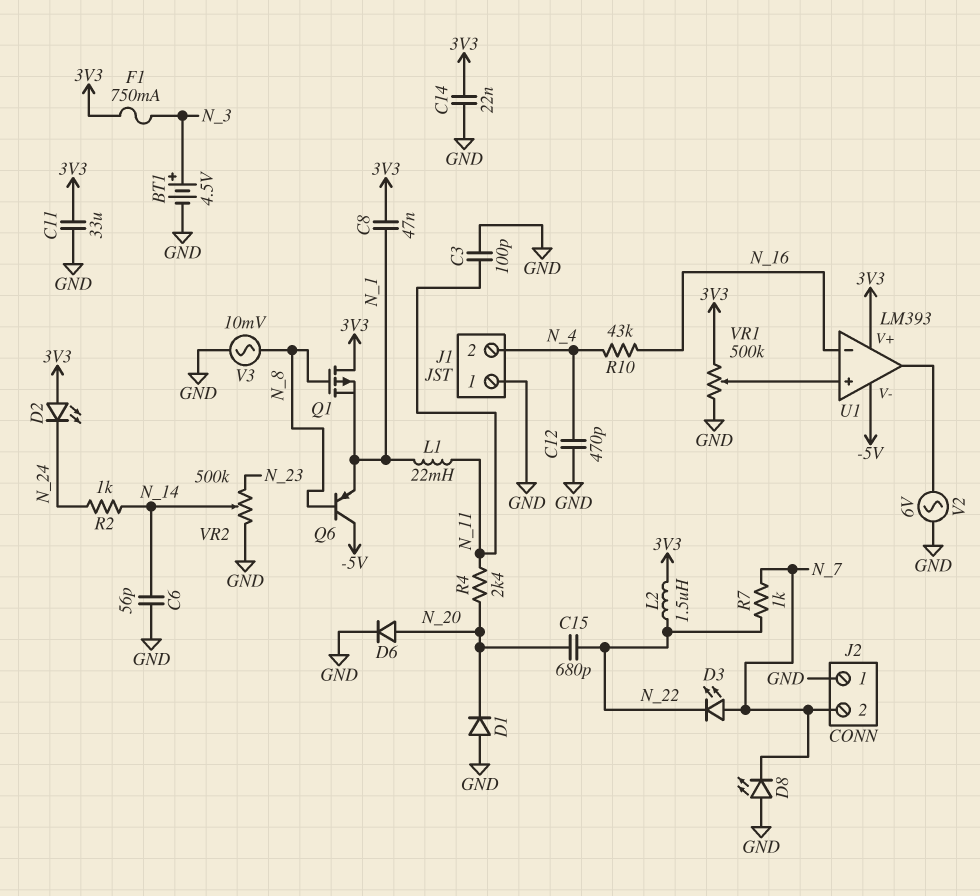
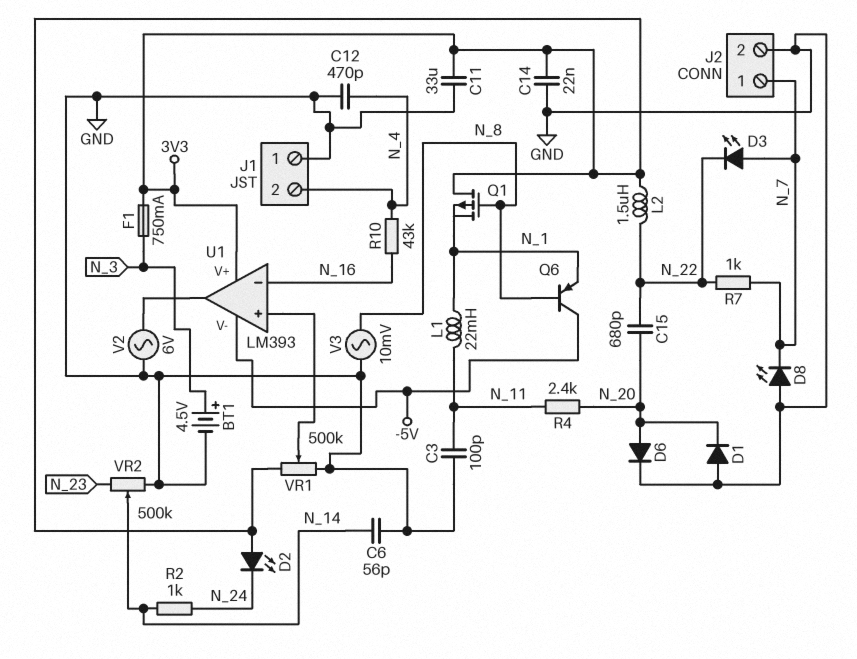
C8: 47nF (3V3, N_1) -> none
J2 pin 1: GND -> N_7
J2 pin 2: N_7 -> GND

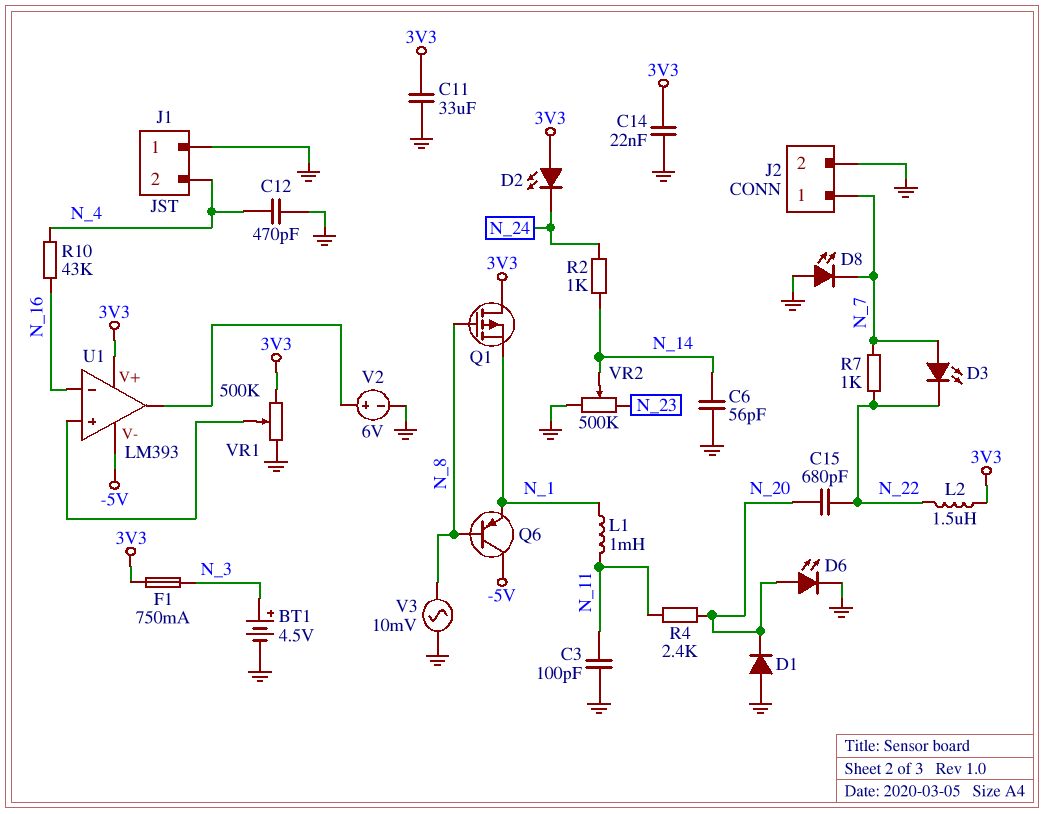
D6: diode (A N_20, K GND) -> LED (A N_20, K GND)
L1: 22mH (N_1, N_11) -> 1mH (N_1, N_11)
V2: AC 6V (GND, U1/out) -> 6V (plus U1/out, minus GND)

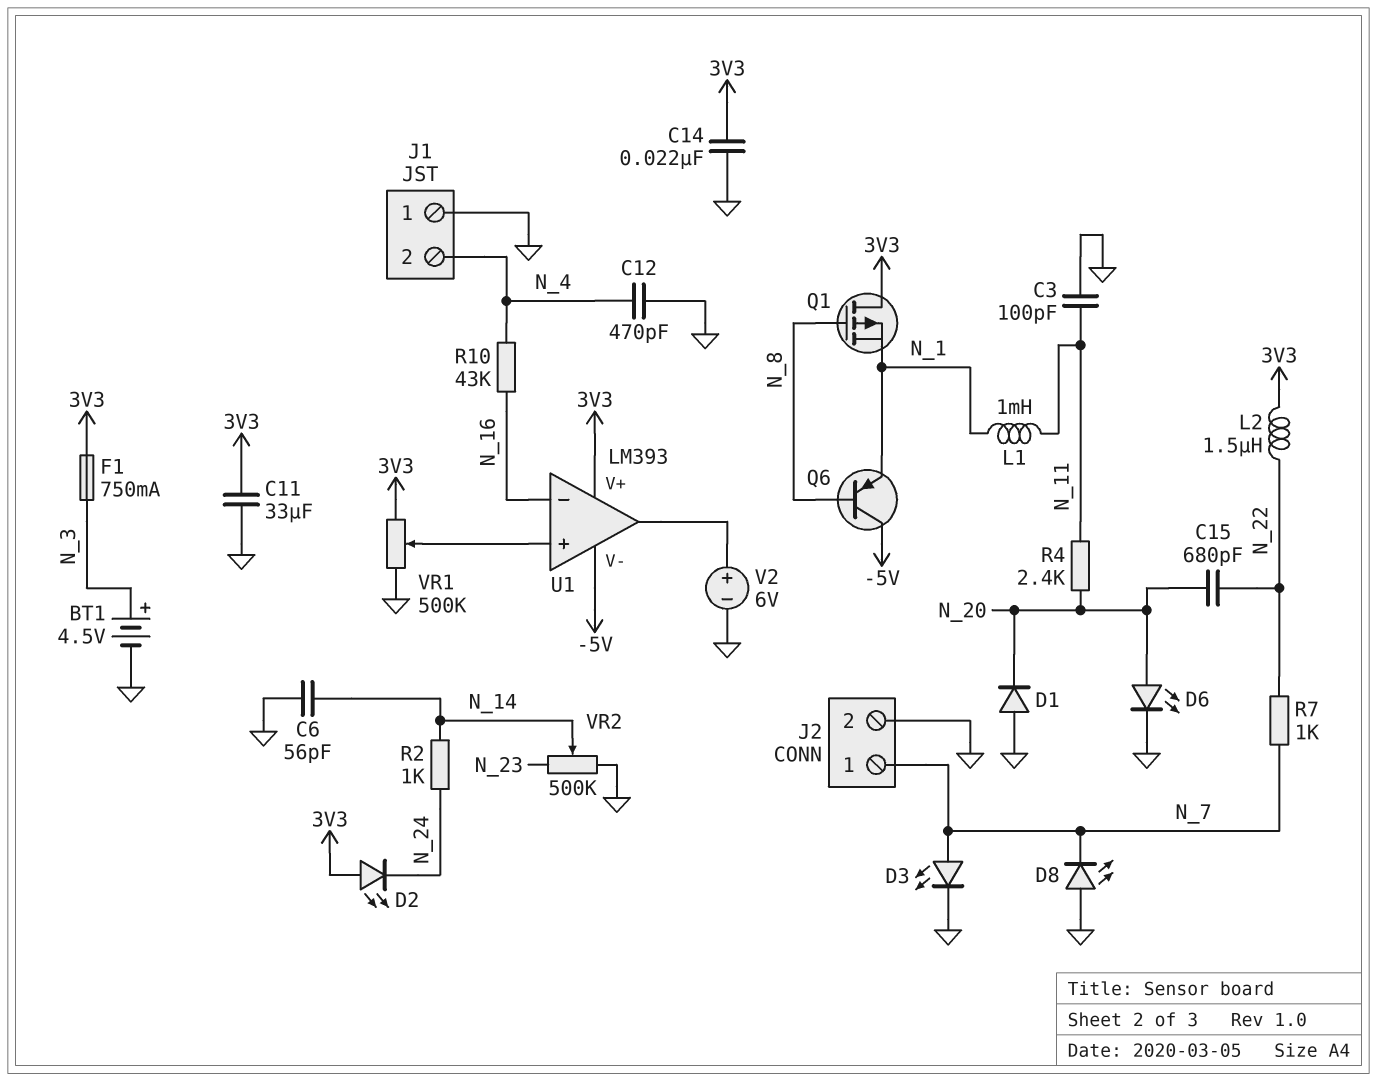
D3: LED (A N_7, K N_22) -> LED (A N_7, K GND)
V3: AC 10mV (GND, N_8) -> none

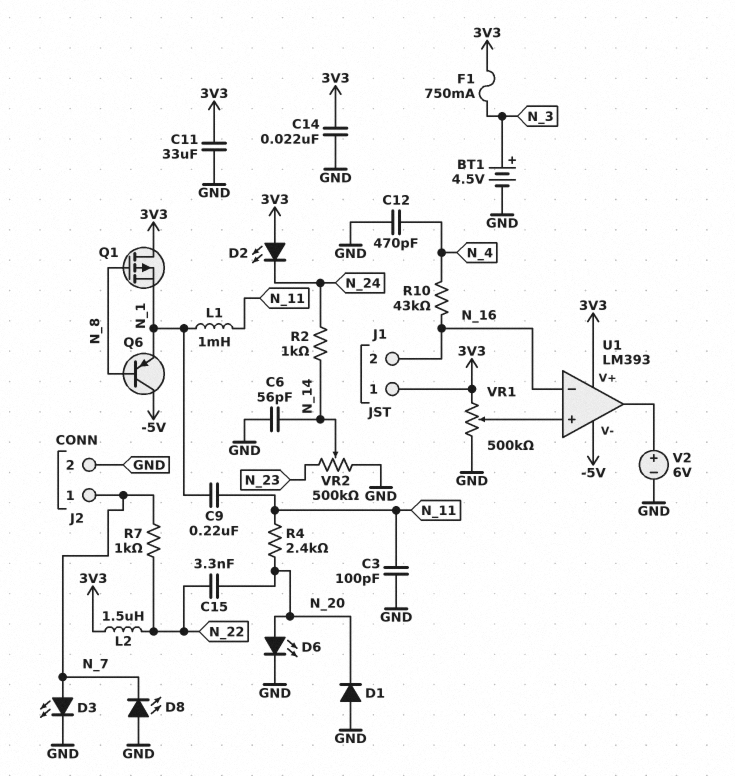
C9: none -> 220nF (N_1, N_11)
C15: 680pF (N_20, N_22) -> 3.3nF (N_20, N_22)
J1 pin 1: GND -> 3V3
J1 pin 2: N_4 -> N_16

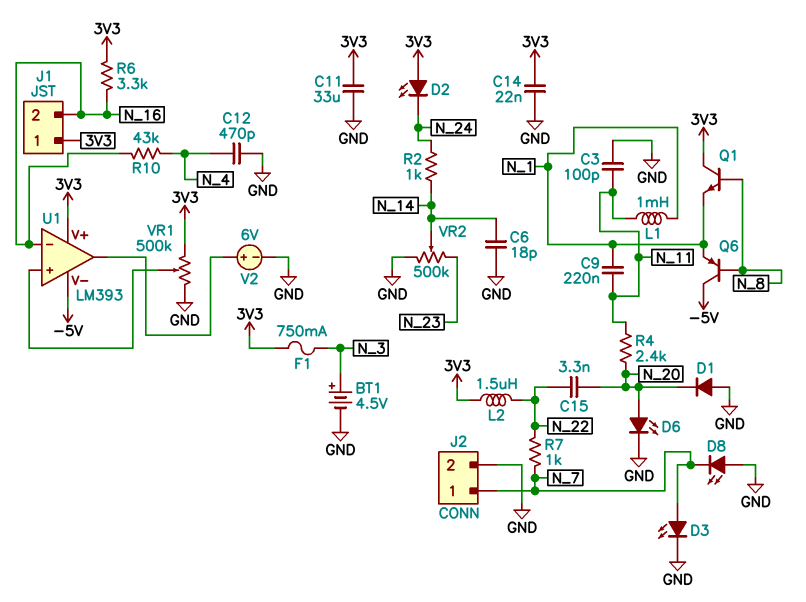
C6: 56pF (GND, N_14) -> 18pF (GND, N_14)
Q1: PMOS (G N_8, D 3V3, S N_1) -> NPN (B N_8, C 3V3, E N_1)
R6: none -> 3.3k (3V3, N_16)

